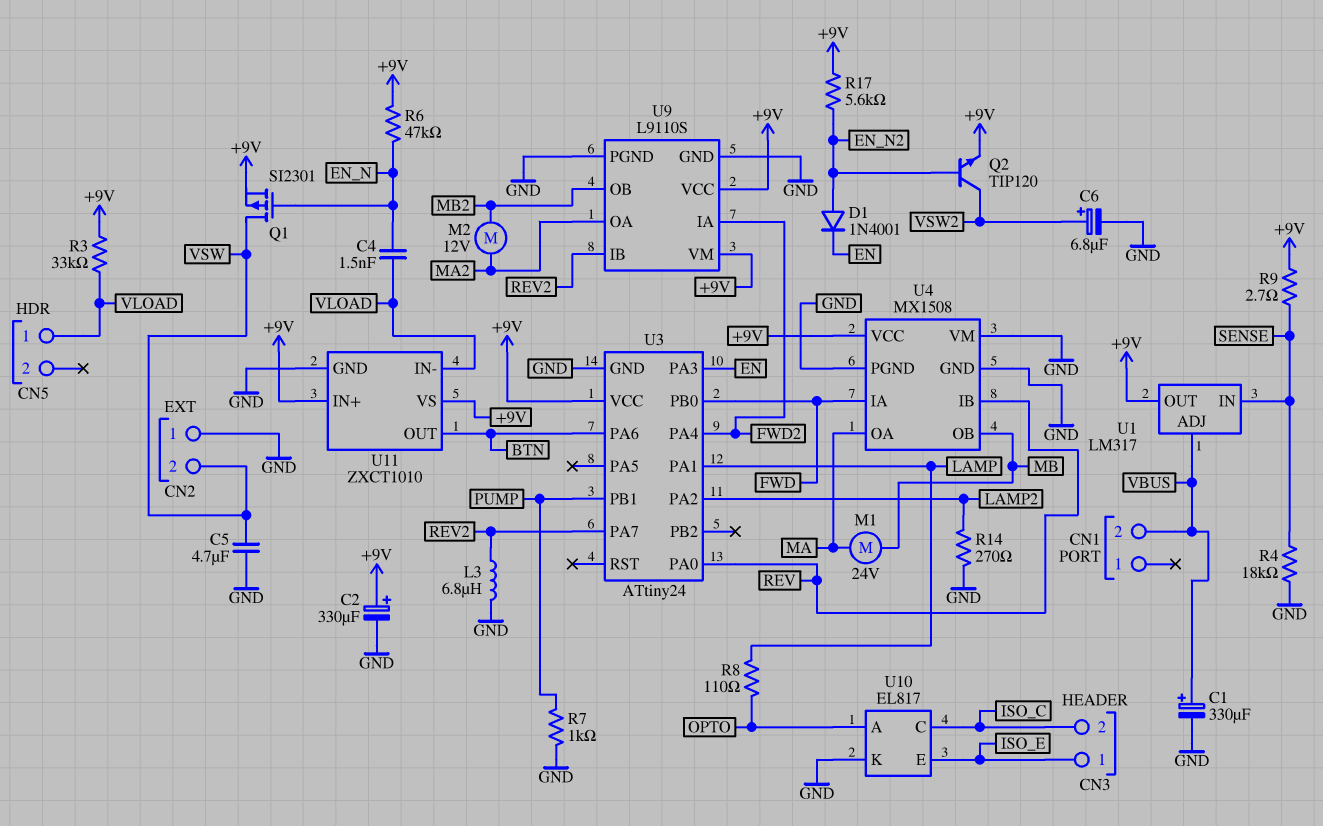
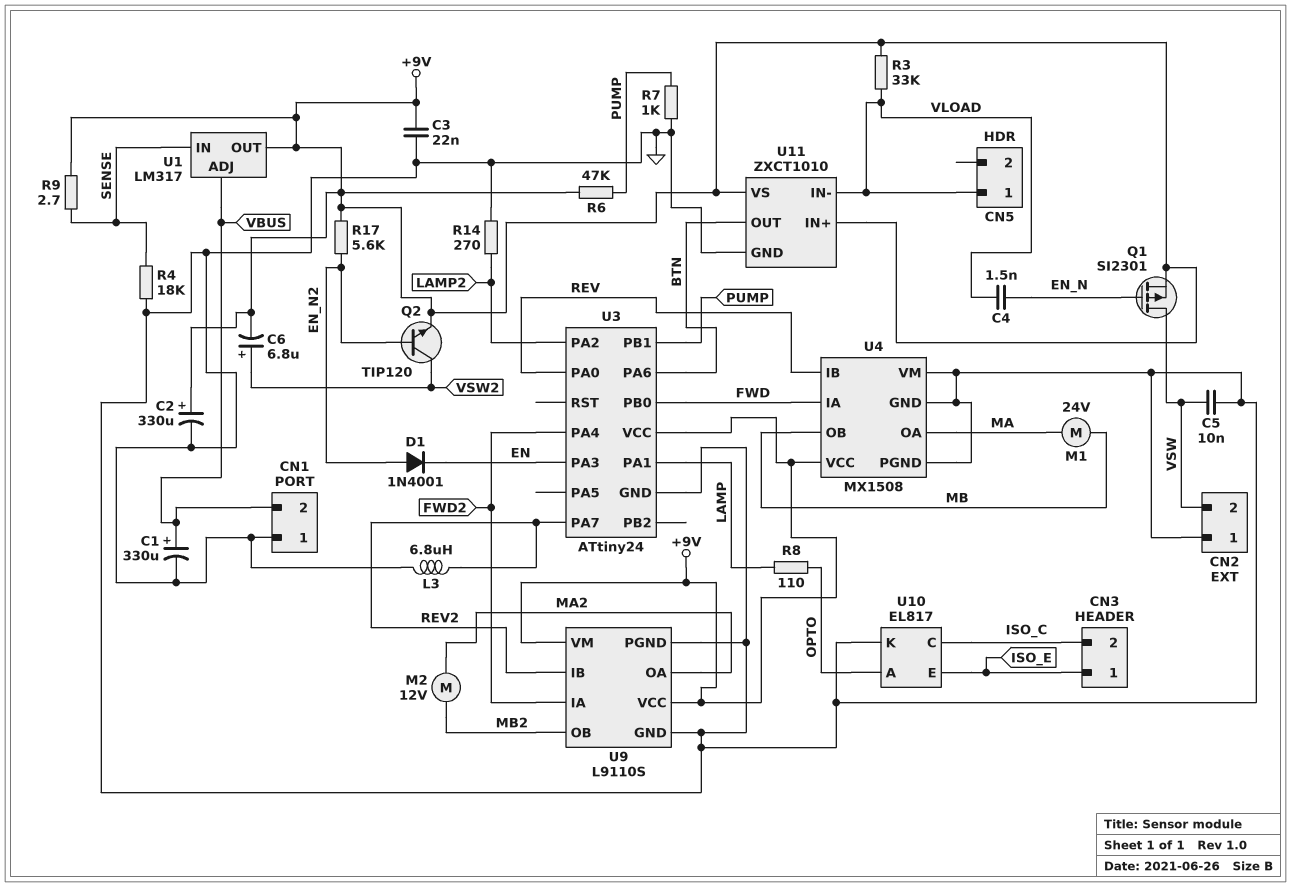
C3: none -> 22nF (+9V, GND)
C5: 4.7uF (GND, VSW) -> 10nF (GND, VSW)
C6: 6.8uF (plus VSW2, minus GND) -> 6.8uF (plus VSW2, minus +9V)
CN1 pin 1: none -> GND
R6: 47k (+9V, EN_N) -> 47k (+9V, PUMP)

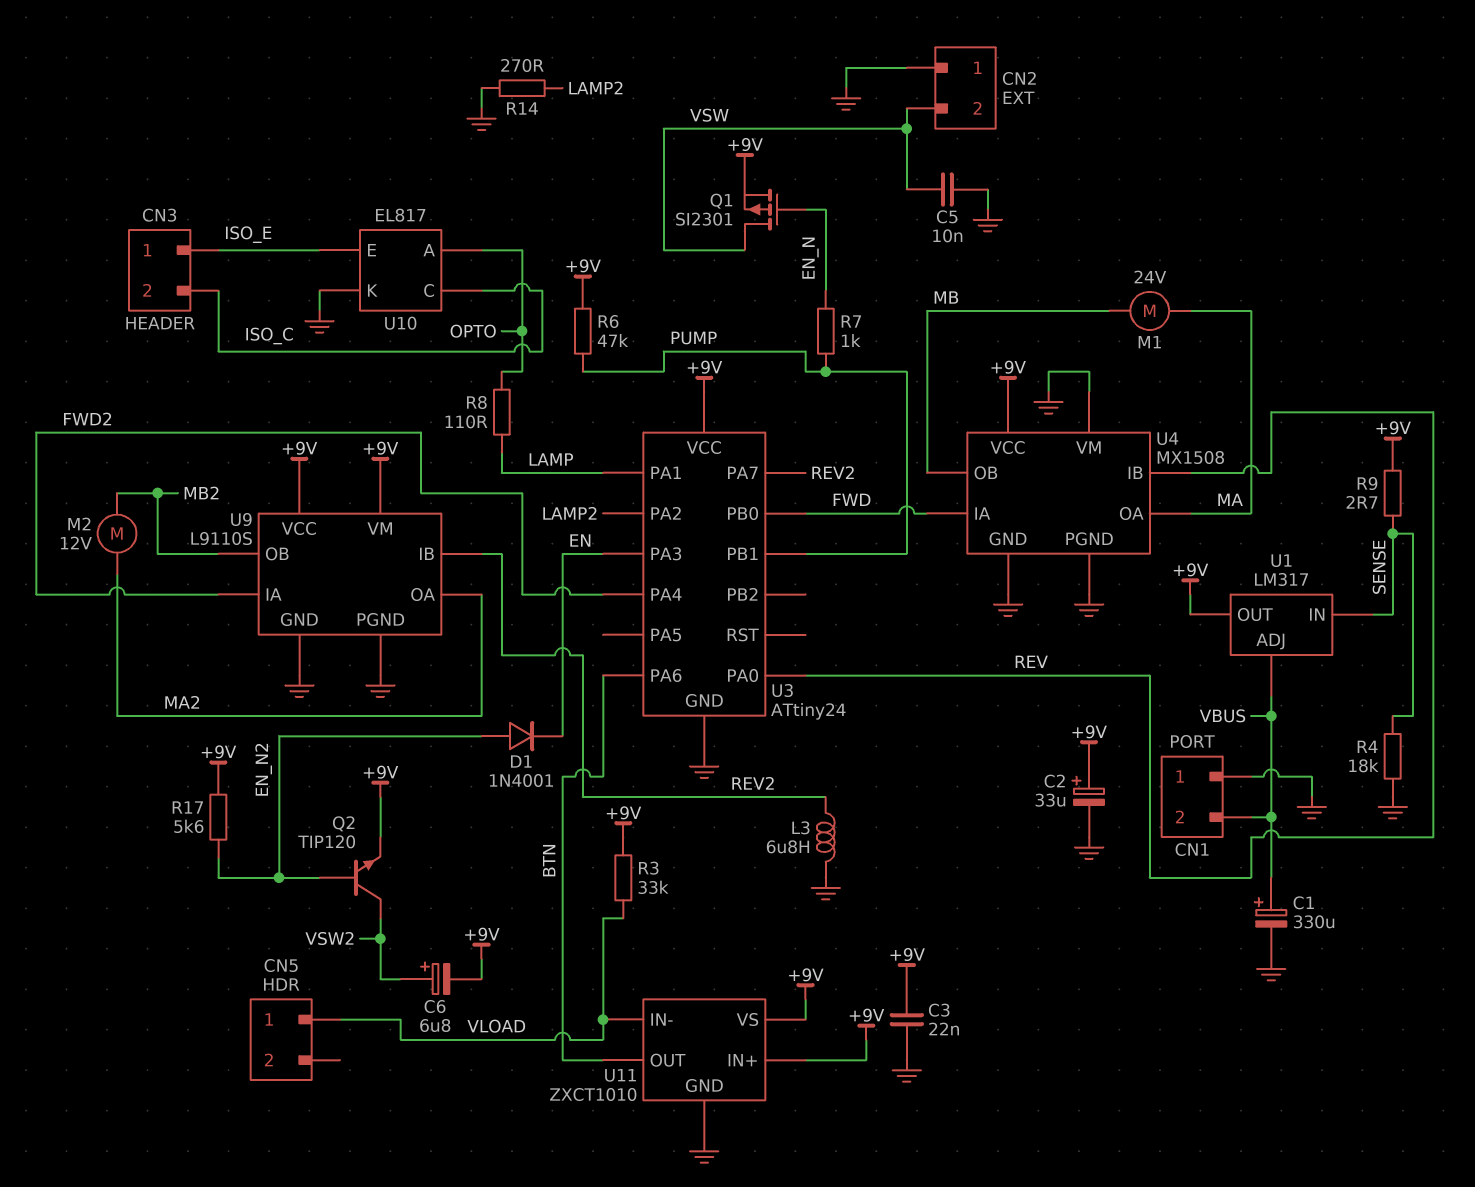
C2: 330uF (plus +9V, minus GND) -> 33uF (plus +9V, minus GND)
C4: 1.5nF (EN_N, VLOAD) -> none
R7: 1k (GND, PUMP) -> 1k (EN_N, PUMP)

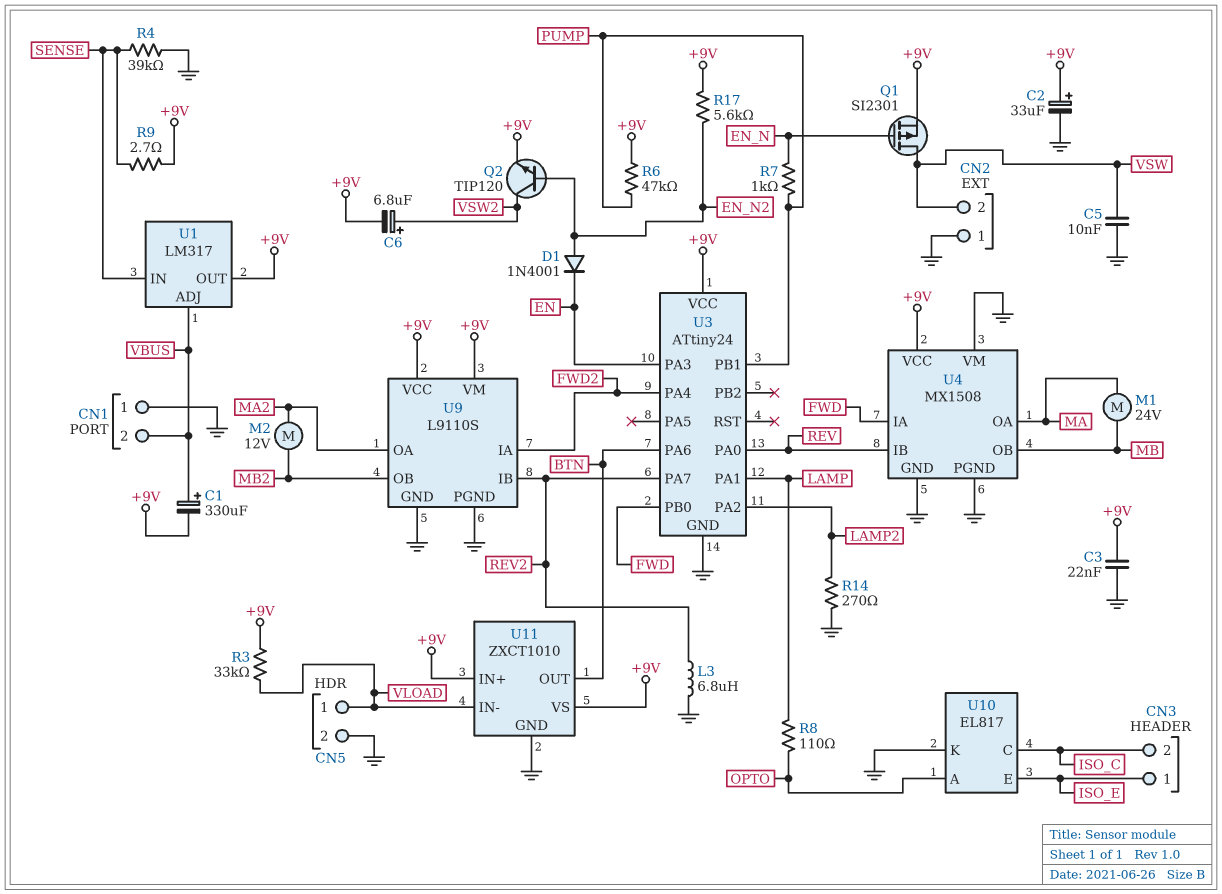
C1: 330uF (plus VBUS, minus GND) -> 330uF (plus VBUS, minus +9V)
CN5 pin 2: none -> GND
R4: 18k (GND, SENSE) -> 39k (GND, SENSE)

